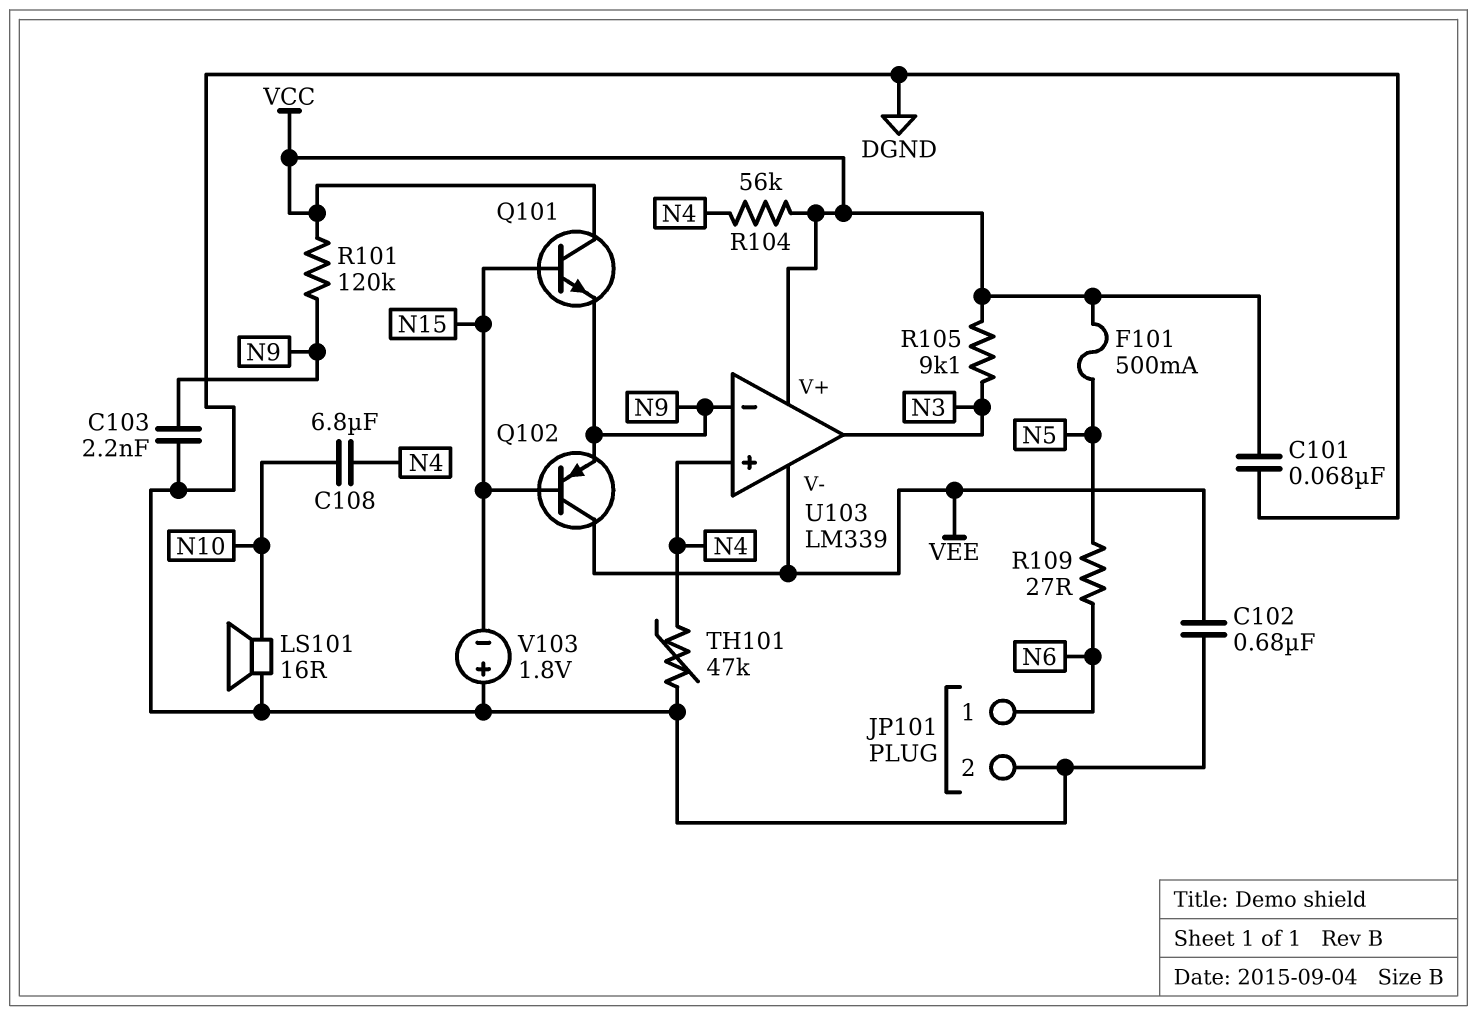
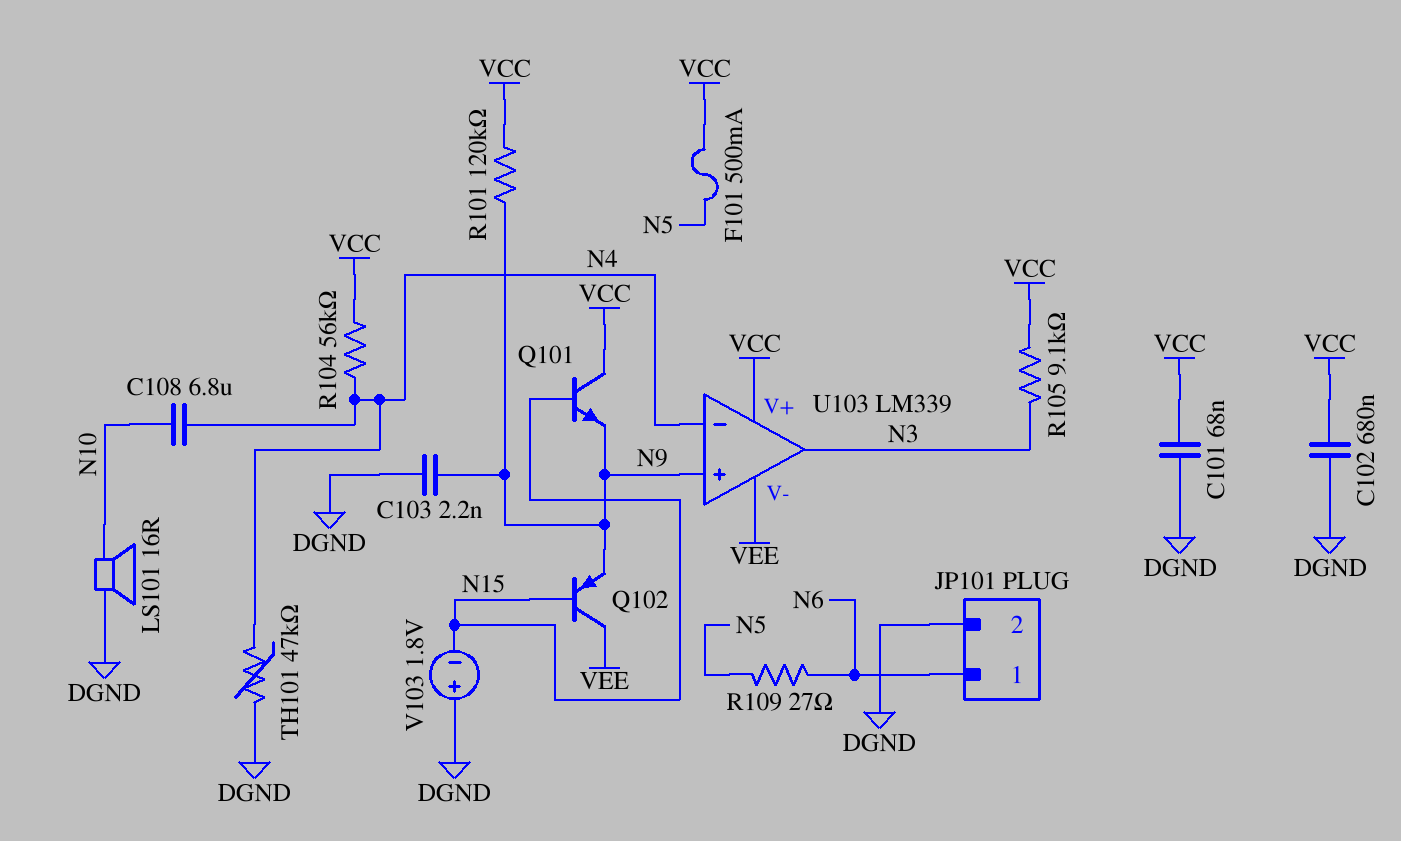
C102: 680nF (DGND, VEE) -> 680nF (DGND, VCC)
U103 pin in+: N4 -> N9
U103 pin in-: N9 -> N4

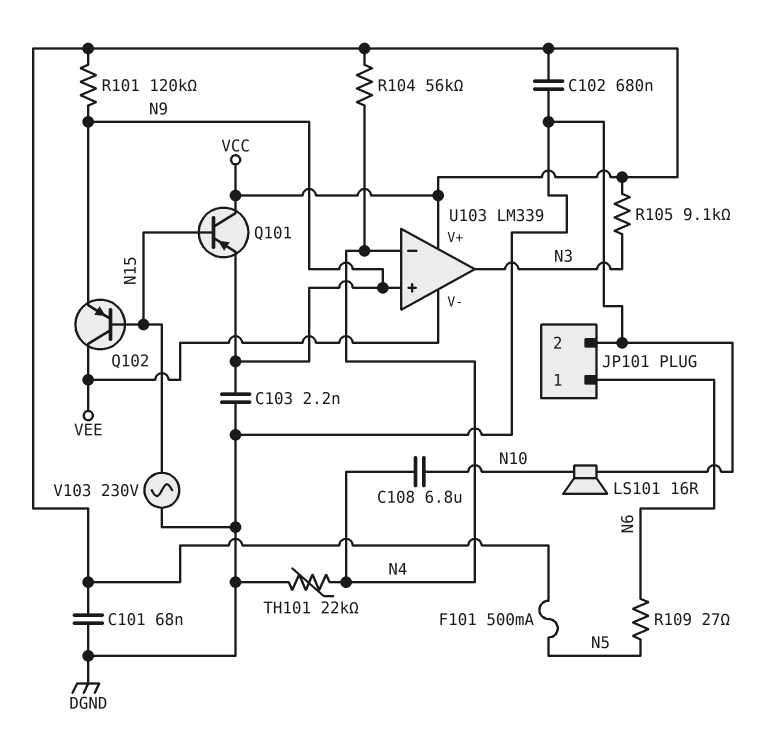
Q101: NPN (B N15, C VCC, E N9) -> PNP (B N15, C VCC, E N9)
TH101: 47k (DGND, N4) -> 22k (DGND, N4)
V103: 1.8V (plus DGND, minus N15) -> AC 230V (DGND, N15)

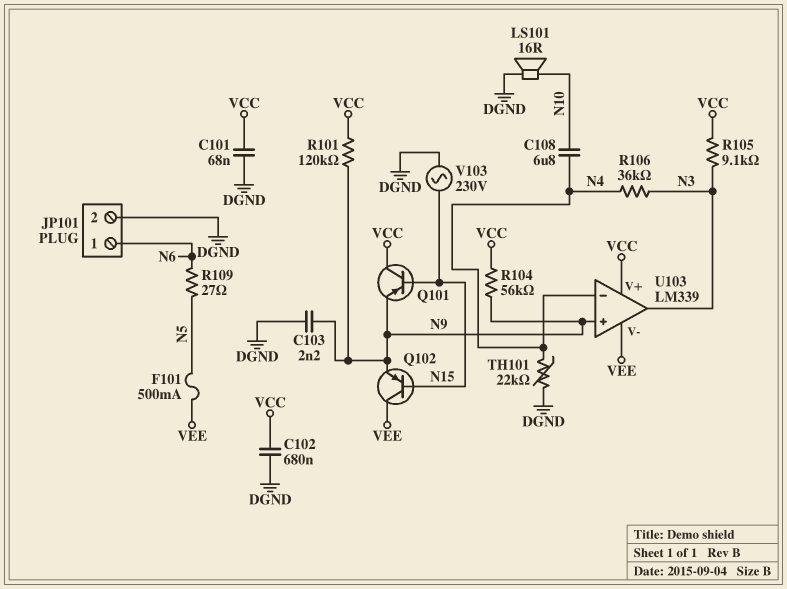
F101: 500mA (N5, VCC) -> 500mA (N5, VEE)
R104: 56k (N4, VCC) -> 56k (N9, VCC)
R106: none -> 36k (N3, N4)

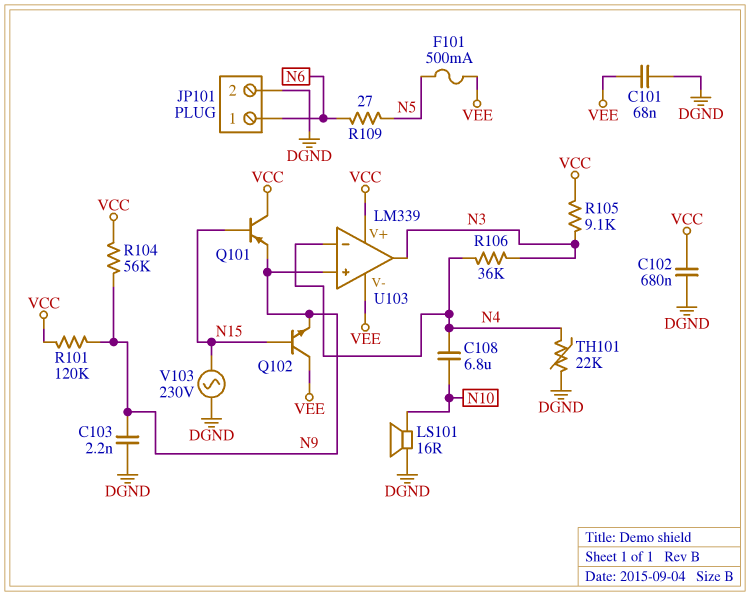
C101: 68nF (DGND, VCC) -> 68nF (DGND, VEE)
Q102: PNP (B N15, C VEE, E N9) -> NPN (B N15, C VEE, E N9)

